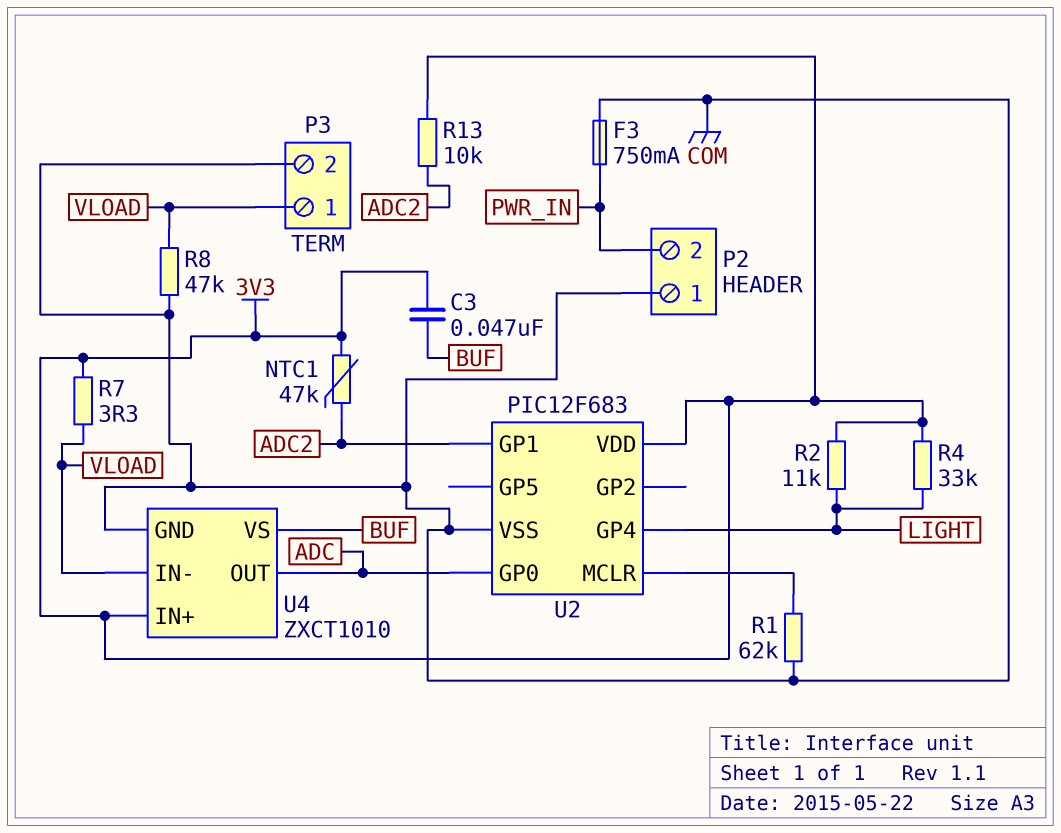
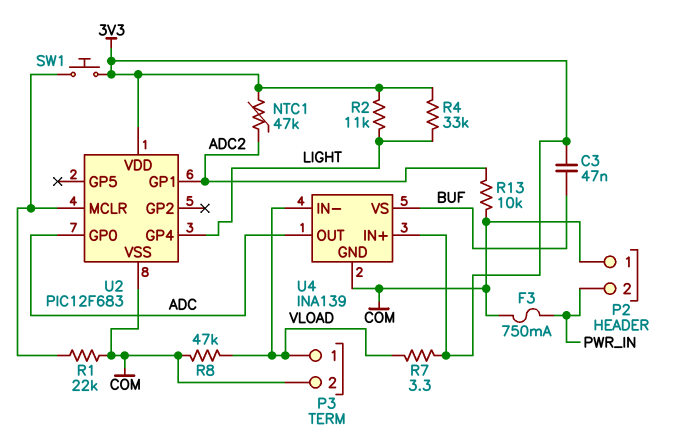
R1: 62k (COM, U2/MCLR) -> 22k (COM, U2/MCLR)
R13: 10k (3V3, ADC2) -> 10k (ADC2, COM)
SW1: none -> button (3V3, U2/MCLR)
U4: ZXCT1010 -> INA139

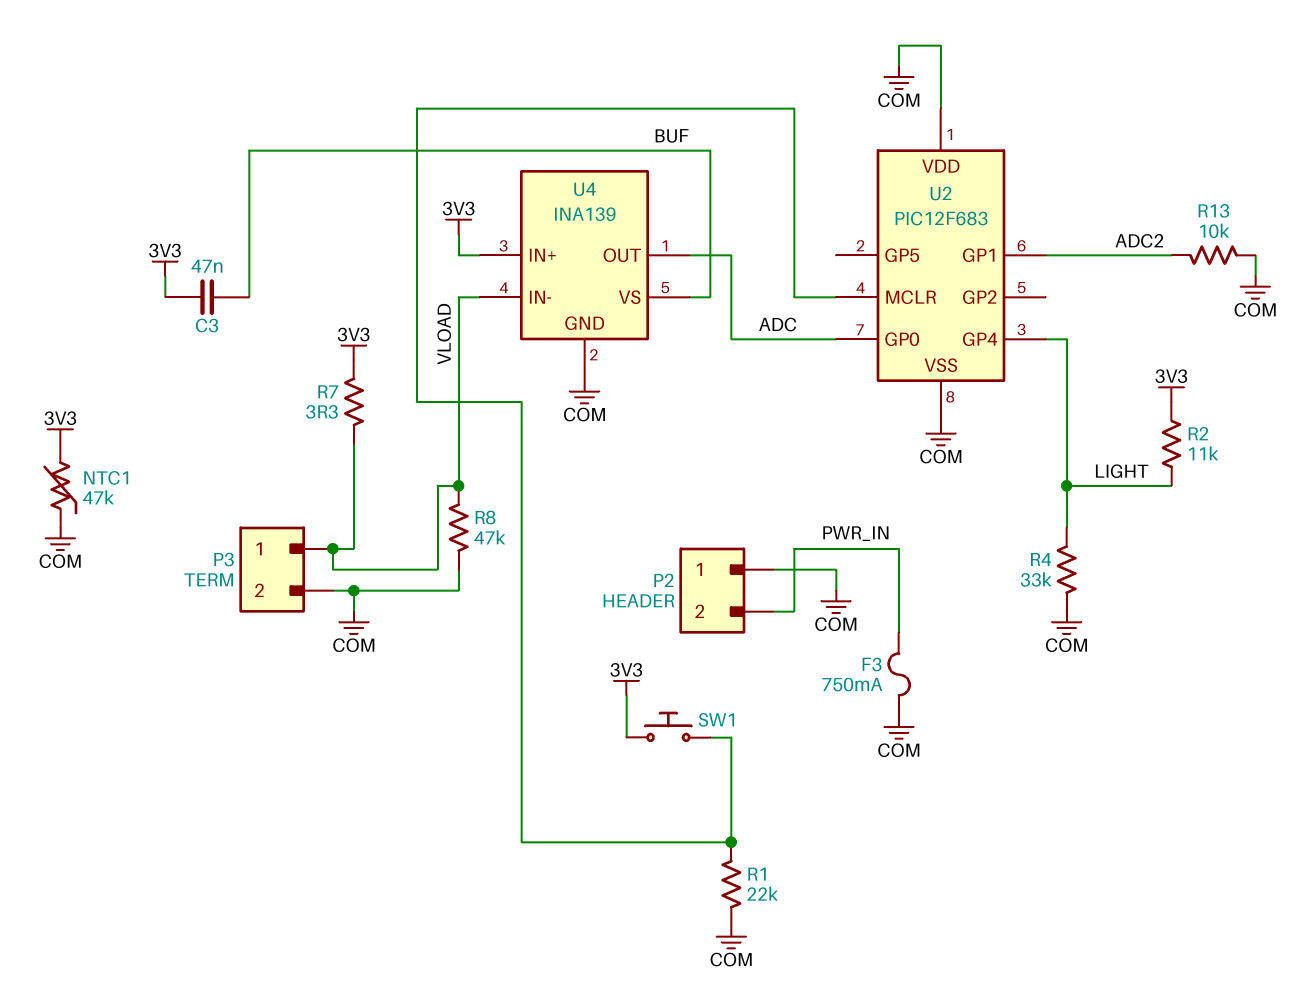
NTC1: 47k (3V3, ADC2) -> 47k (3V3, COM)
R4: 33k (3V3, LIGHT) -> 33k (COM, LIGHT)
U2 pin VDD: 3V3 -> COM

